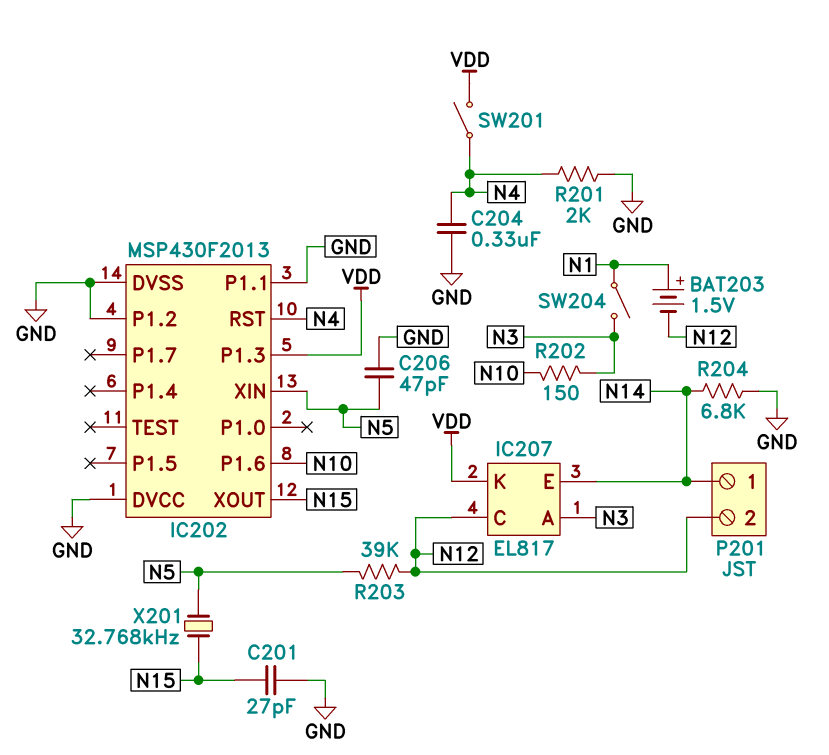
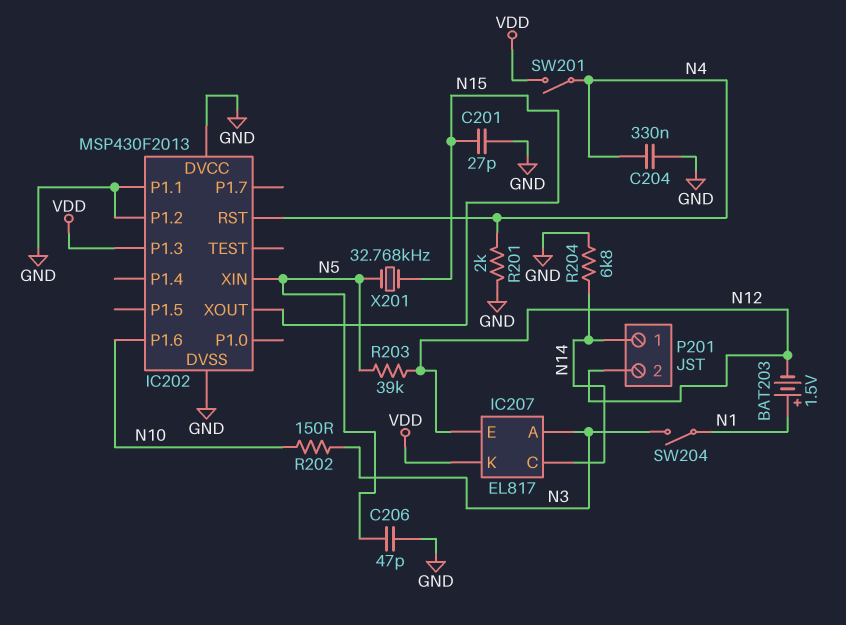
IC207 pin C: N12 -> N14
IC207 pin E: N14 -> N12

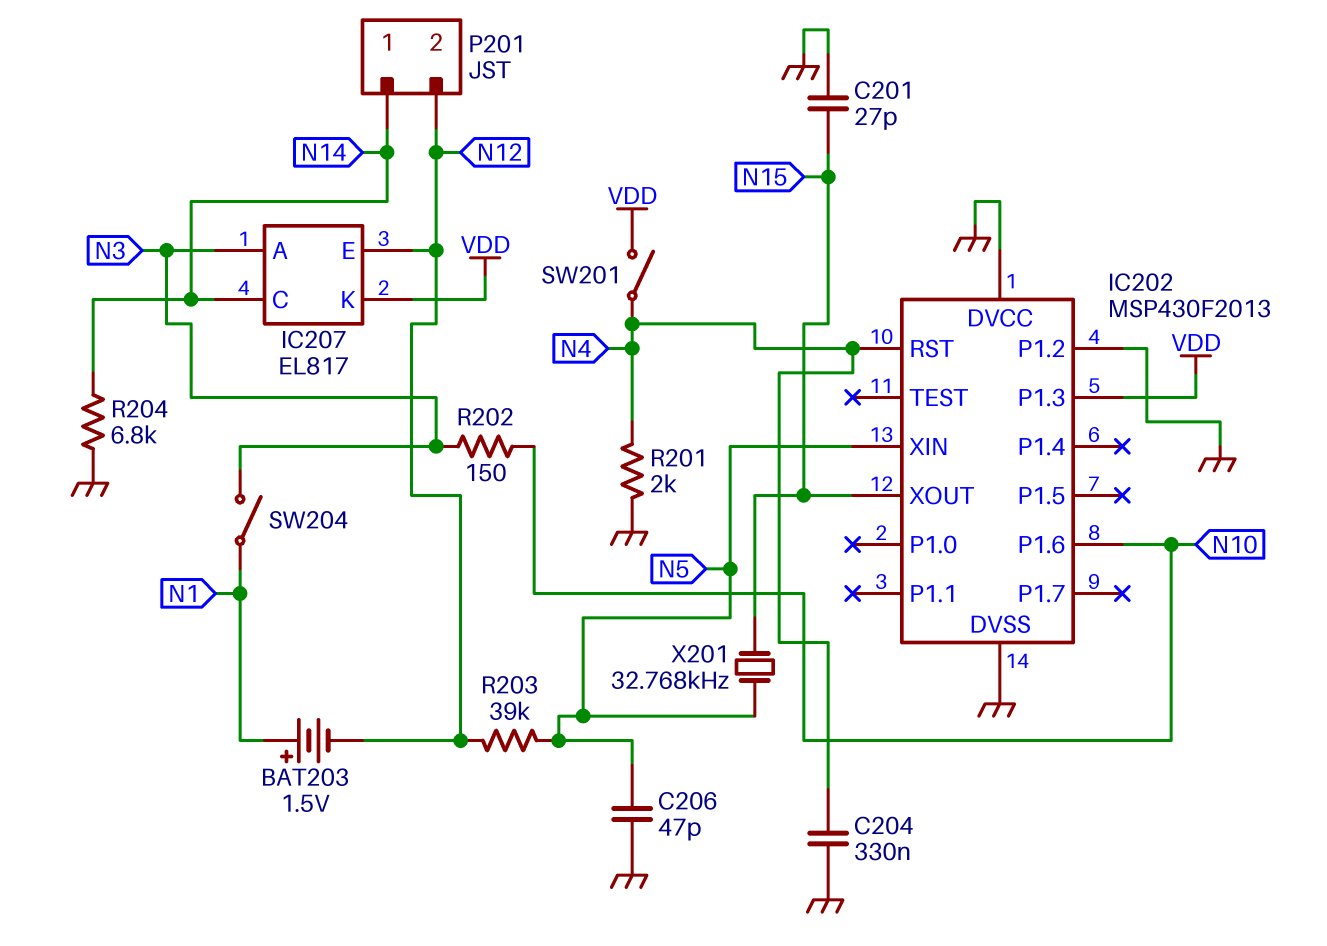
IC202 pin P1.1: GND -> none

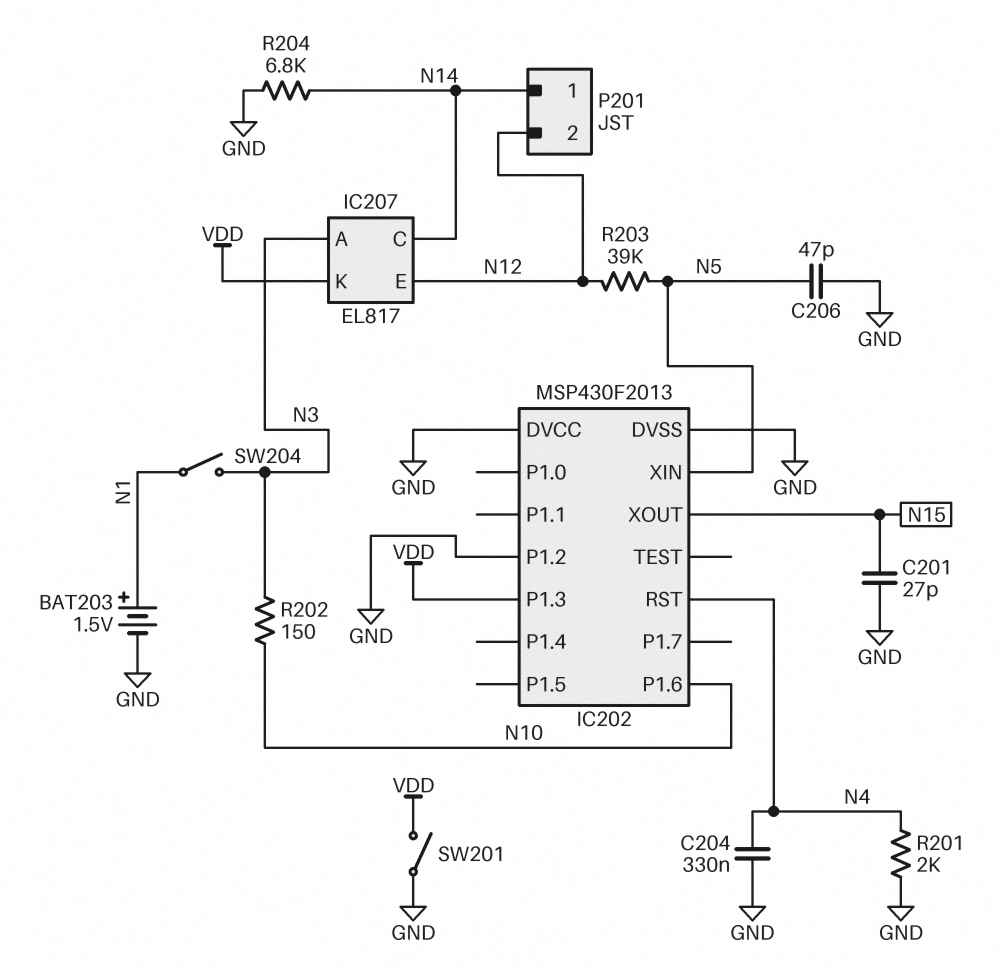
BAT203: 1.5V (plus N1, minus N12) -> 1.5V (plus N1, minus GND)
SW201: switch (N4, VDD) -> switch (GND, VDD)
X201: 32.768kHz (N5, N15) -> none

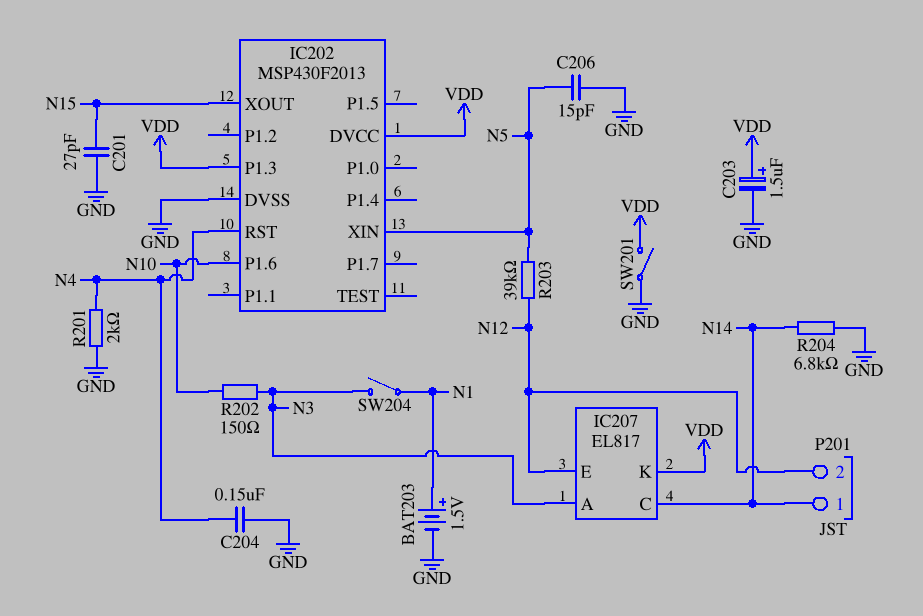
C203: none -> 1.5uF (plus VDD, minus GND)
C204: 330nF (GND, N4) -> 150nF (GND, N4)
C206: 47pF (GND, N5) -> 15pF (GND, N5)
IC202 pin DVCC: GND -> VDD
IC202 pin P1.2: GND -> none

